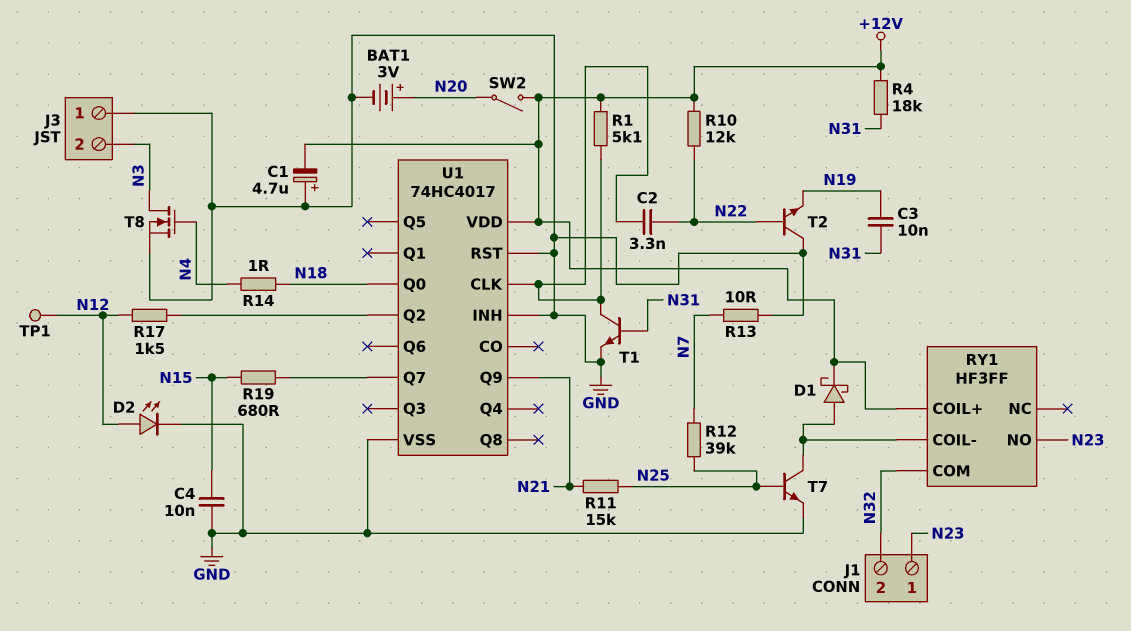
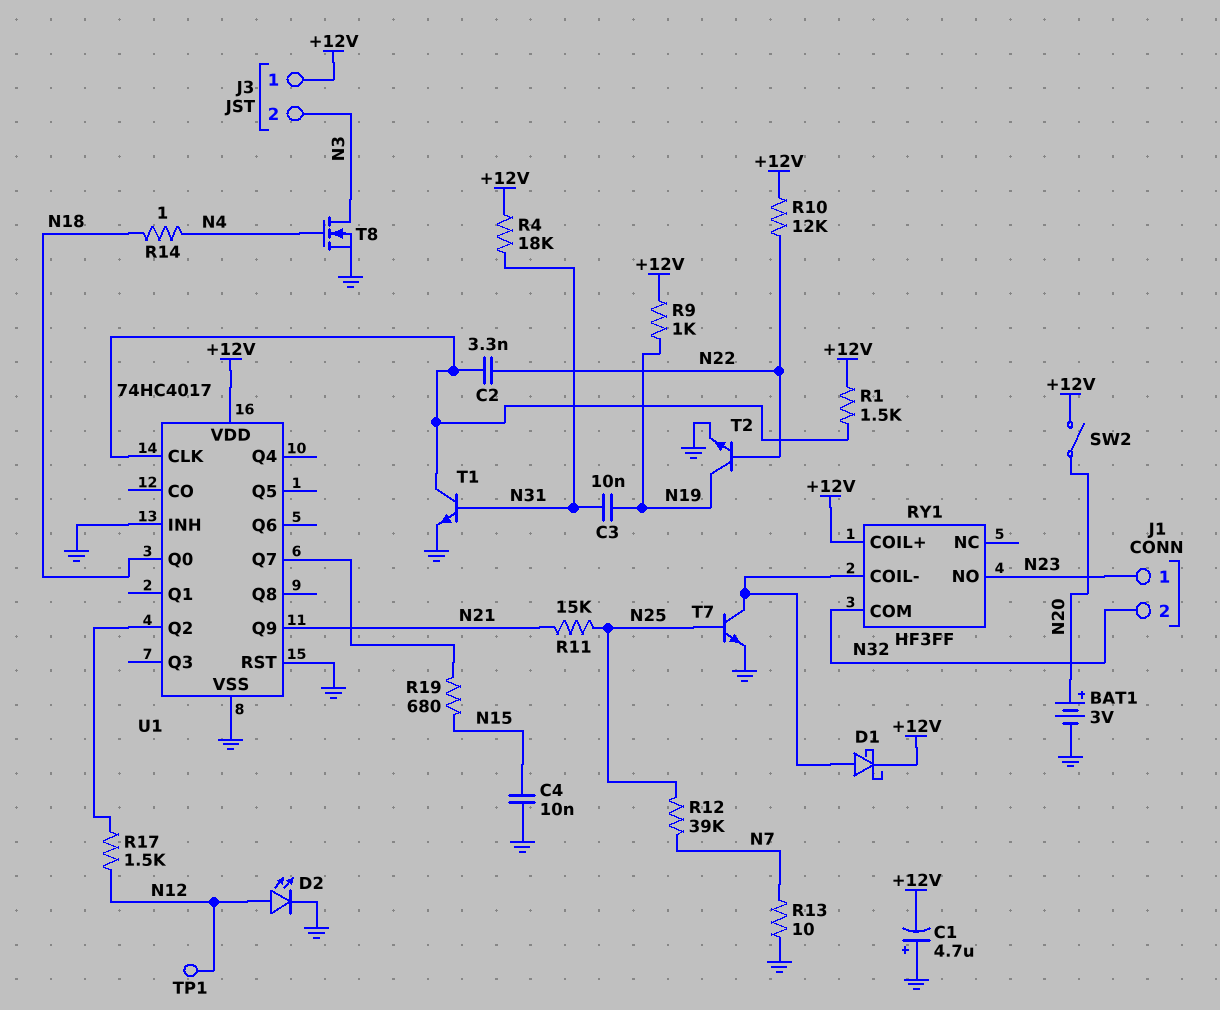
J3 pin 1: GND -> +12V
R1: 5.1k (+12V, U1/CLK) -> 1.5k (+12V, U1/CLK)
R9: none -> 1k (+12V, N19)
T2: NPN (B N22, C GND, E N19) -> NPN (B N22, C N19, E GND)

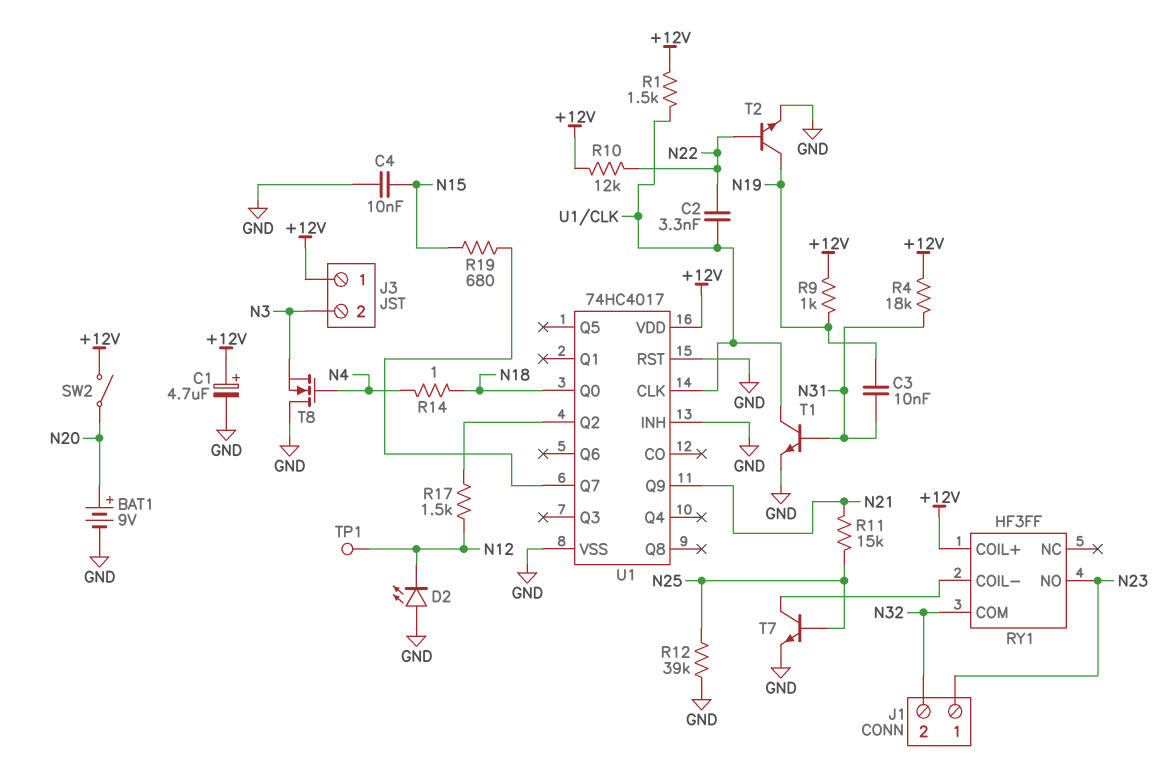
BAT1: 3V (plus N20, minus GND) -> 9V (plus N20, minus GND)
C1: 4.7uF (plus GND, minus +12V) -> 4.7uF (plus +12V, minus GND)
D1: schottky (A RY1/COIL-, K +12V) -> none
D2: LED (A N12, K GND) -> LED (A GND, K N12)
R12: 39k (N7, N25) -> 39k (GND, N25)
R13: 10 (GND, N7) -> none
T8: NMOS (G N4, D N3, S GND) -> NMOS (G N4, D GND, S N3)

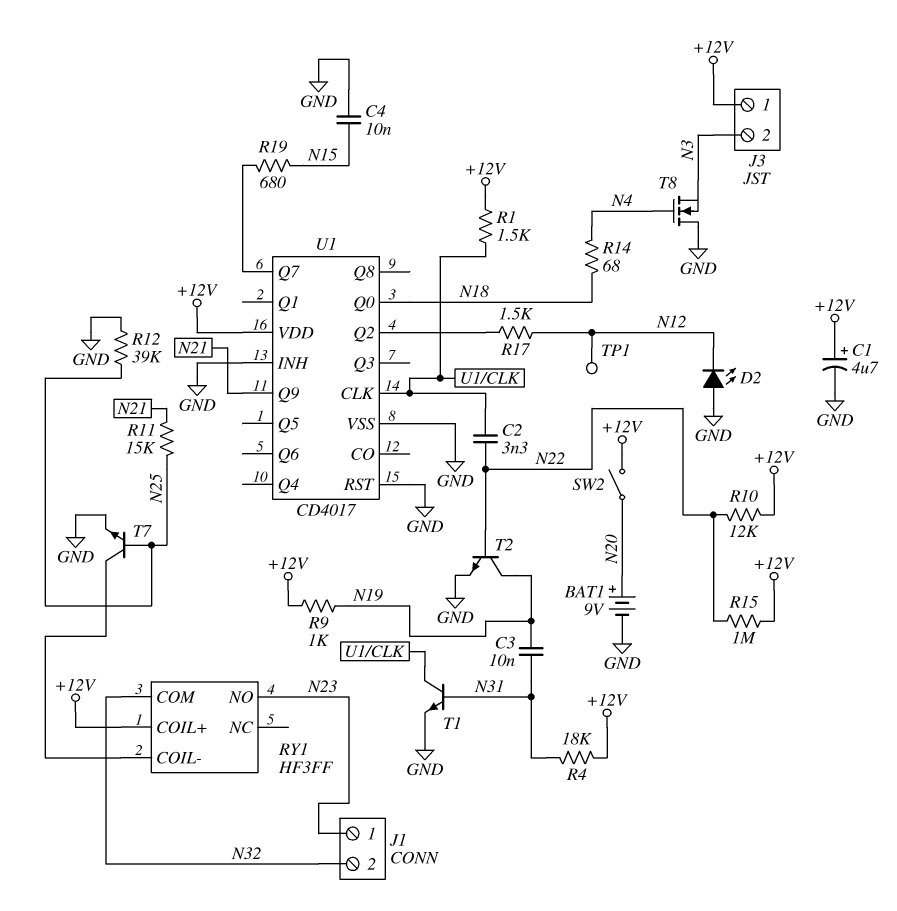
R14: 1 (N4, N18) -> 68 (N4, N18)
R15: none -> 1M (+12V, N22)
U1: 74HC4017 -> CD4017

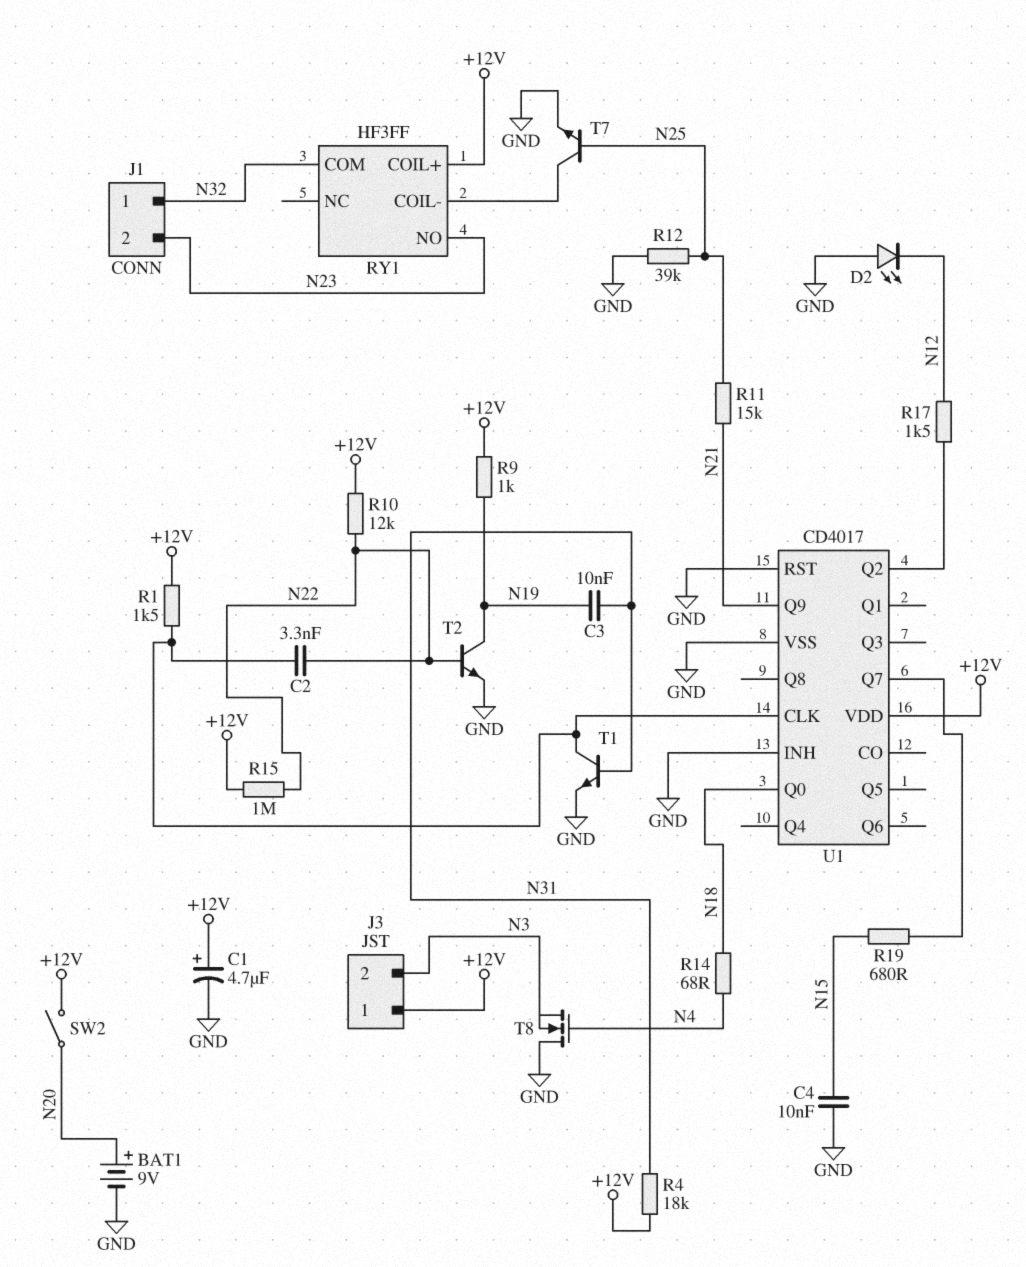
J1 pin 1: N23 -> N32
J1 pin 2: N32 -> N23
TP1: test point (N12) -> none

